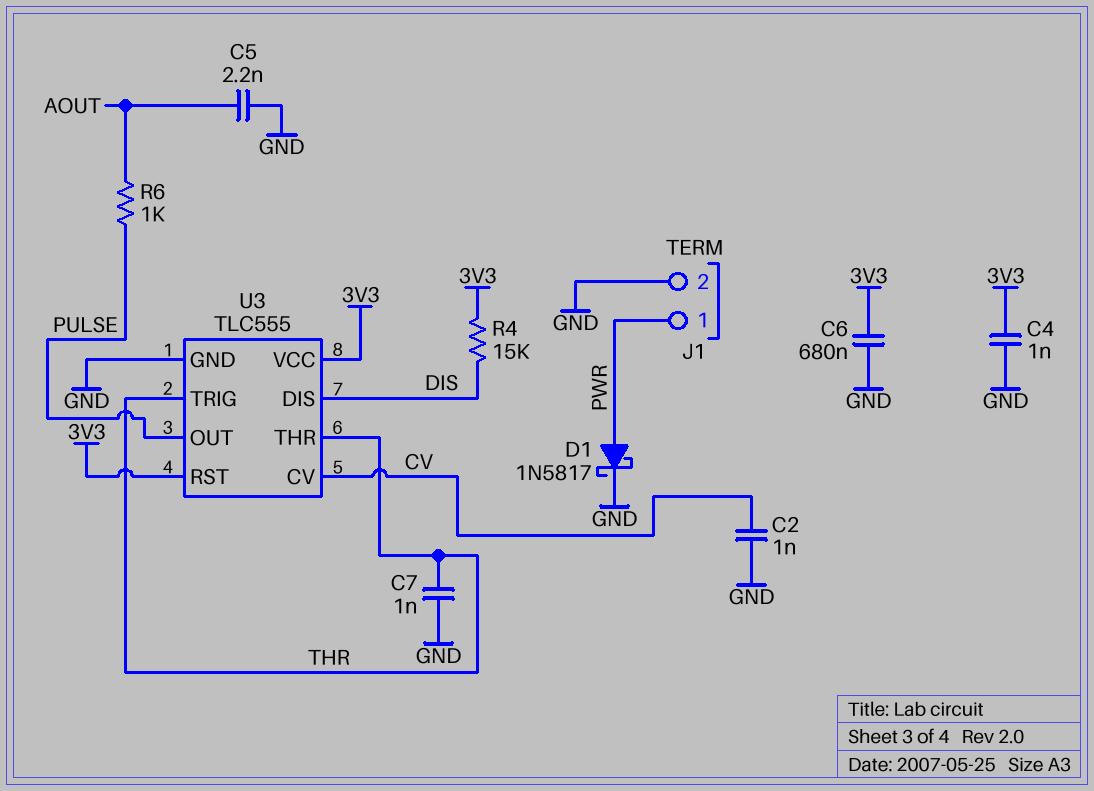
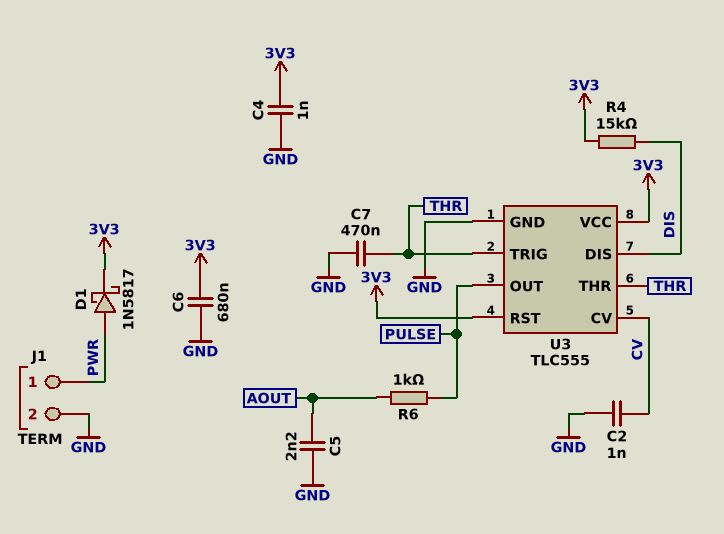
C7: 1nF (GND, THR) -> 470nF (GND, THR)
D1: schottky 1N5817 (A PWR, K GND) -> schottky 1N5817 (A PWR, K 3V3)

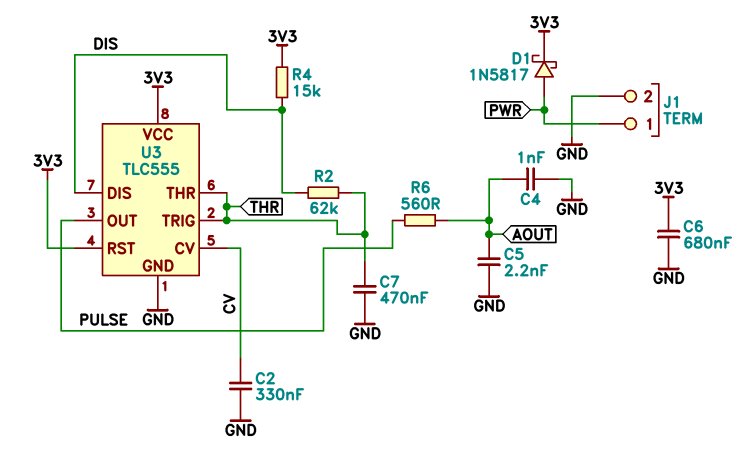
C2: 1nF (CV, GND) -> 330nF (CV, GND)
C4: 1nF (3V3, GND) -> 1nF (AOUT, GND)
R2: none -> 62k (DIS, THR)
R6: 1k (AOUT, PULSE) -> 560 (AOUT, PULSE)

